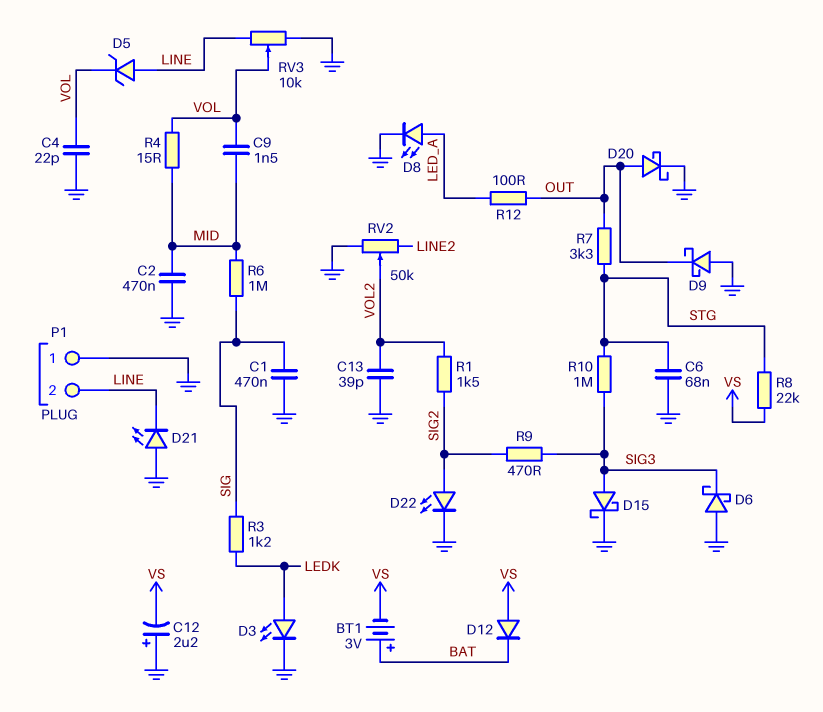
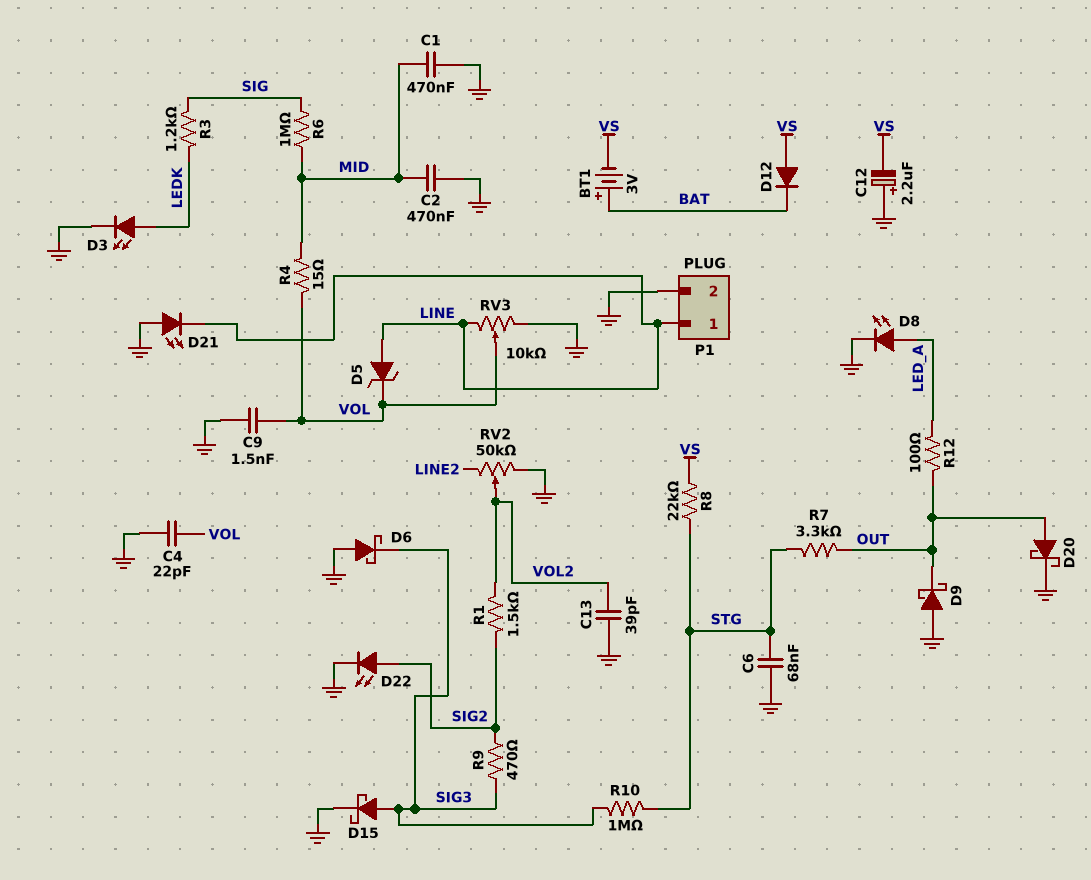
C1: 470nF (GND, SIG) -> 470nF (GND, MID)
C9: 1.5nF (MID, VOL) -> 1.5nF (GND, VOL)
P1 pin 1: GND -> LINE
P1 pin 2: LINE -> GND

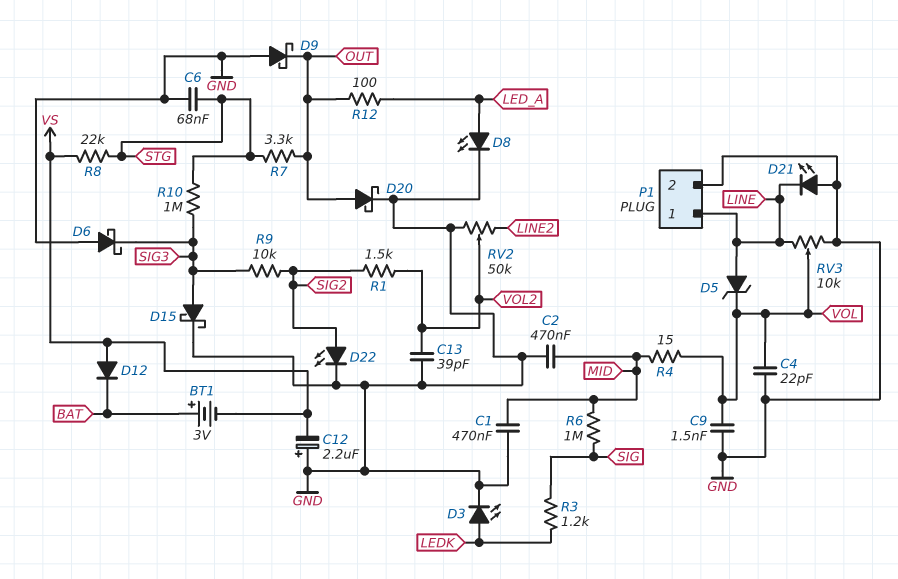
R9: 470 (SIG2, SIG3) -> 10k (SIG2, SIG3)

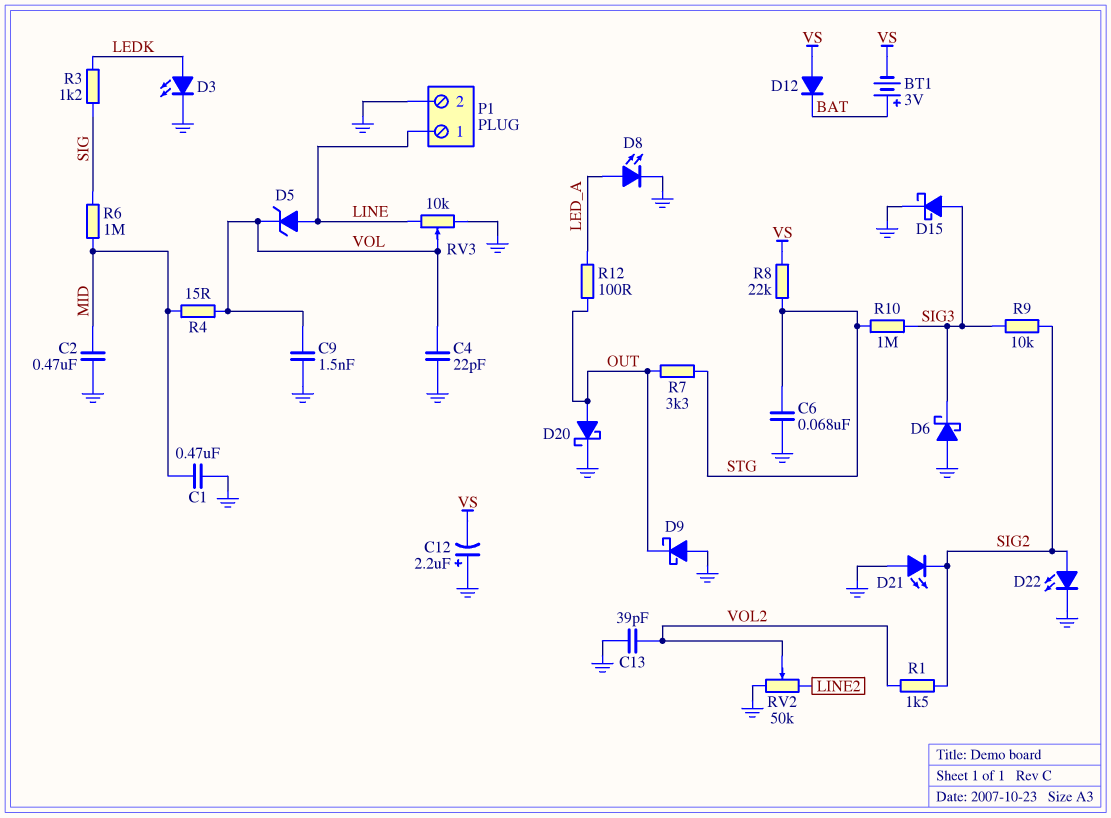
D21: LED (A GND, K LINE) -> LED (A GND, K SIG2)

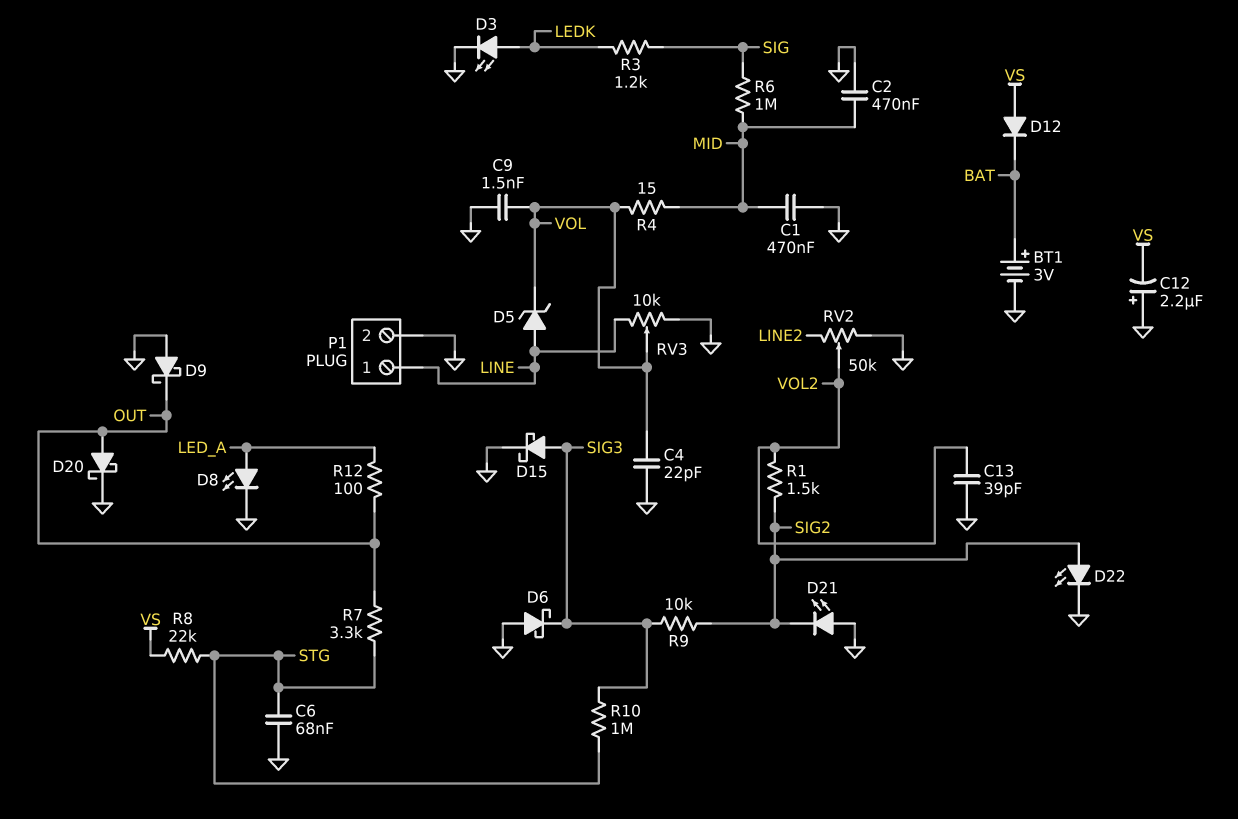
BT1: 3V (plus BAT, minus VS) -> 3V (plus BAT, minus GND)

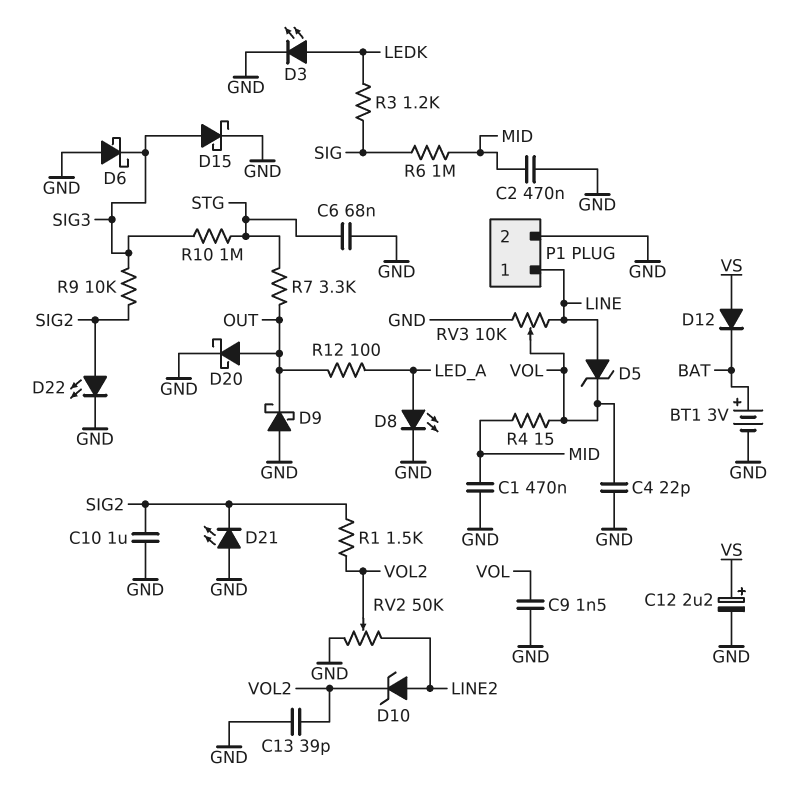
C10: none -> 1uF (GND, SIG2)
C12: 2.2uF (plus GND, minus VS) -> 2.2uF (plus VS, minus GND)
D10: none -> zener (A LINE2, K VOL2)
R8: 22k (STG, VS) -> none

